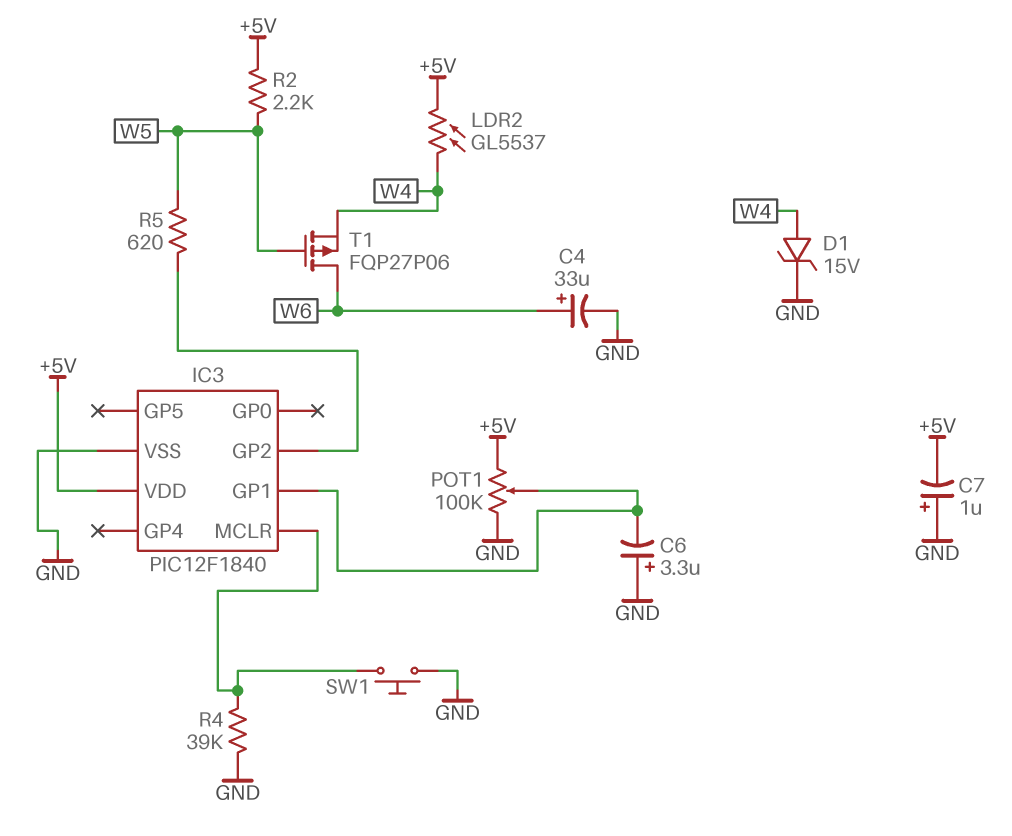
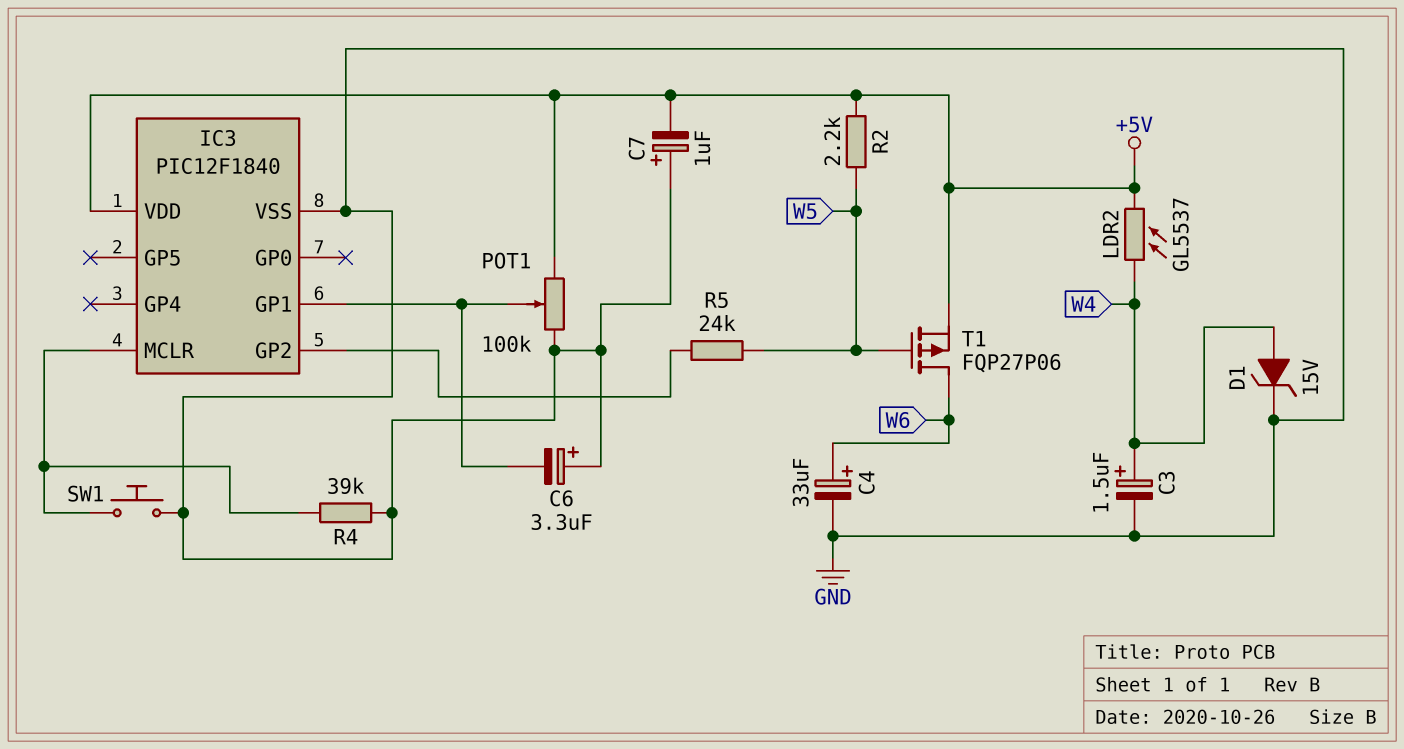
C3: none -> 1.5uF (plus W4, minus GND)
R5: 620 (IC3/GP2, W5) -> 24k (IC3/GP2, W5)
T1: PMOS FQP27P06 (G W5, D W6, S W4) -> PMOS FQP27P06 (G W5, D W6, S +5V)

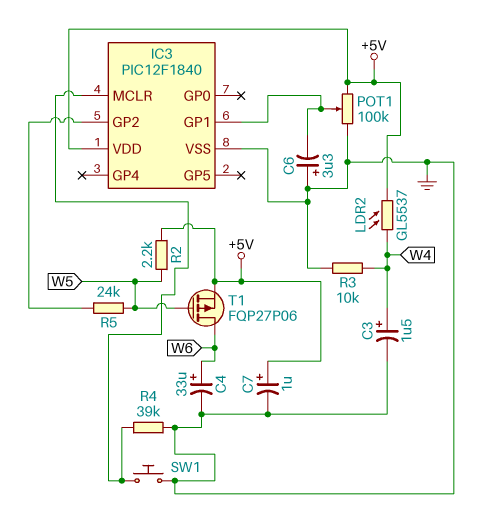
C7: 1uF (plus GND, minus +5V) -> 1uF (plus +5V, minus GND)
D1: zener 15V (A W4, K GND) -> none
R3: none -> 10k (GND, W4)

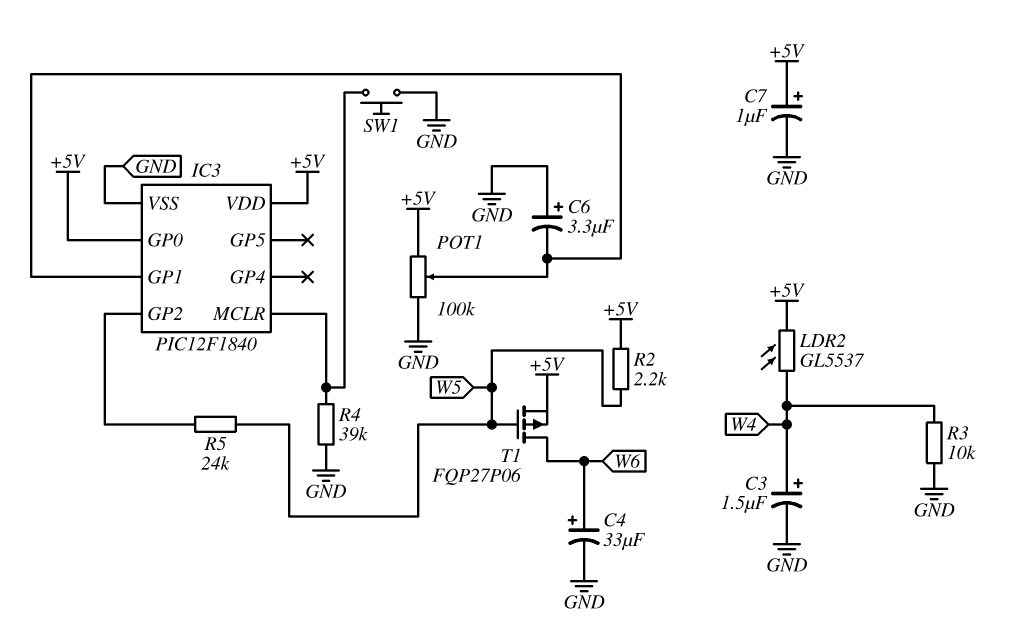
IC3 pin GP0: none -> +5V

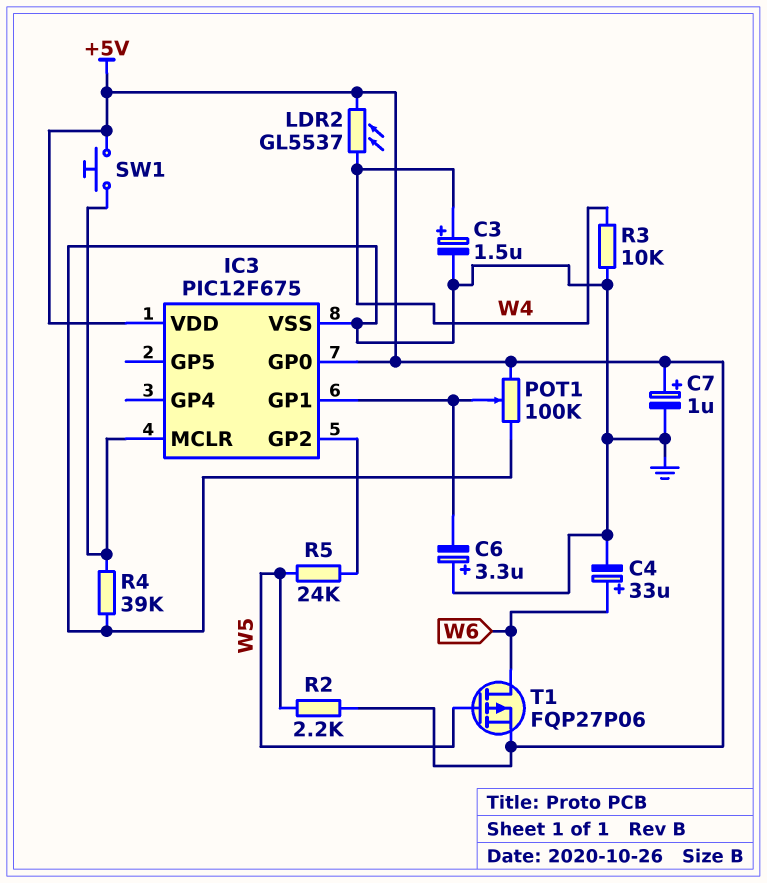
IC3: PIC12F1840 -> PIC12F675
SW1: button (GND, IC3/MCLR) -> button (+5V, IC3/MCLR)

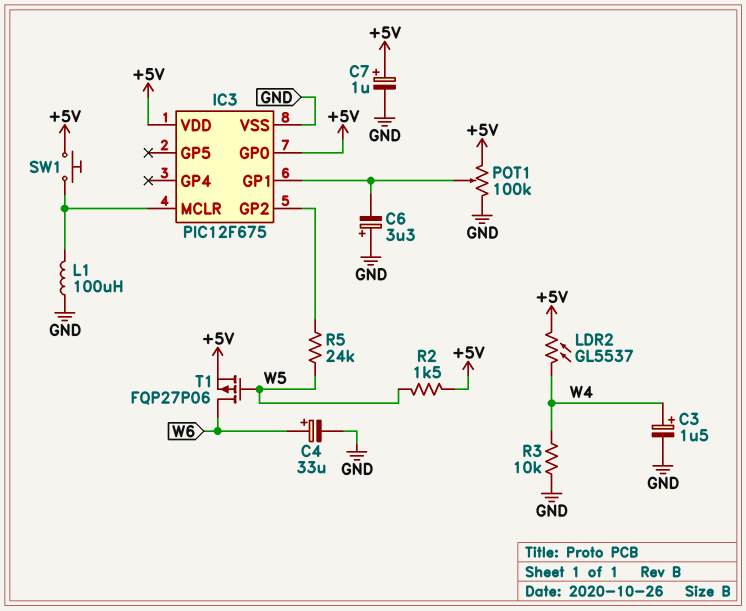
L1: none -> 100uH (GND, IC3/MCLR)
R2: 2.2k (+5V, W5) -> 1.5k (+5V, W5)
R4: 39k (GND, IC3/MCLR) -> none

